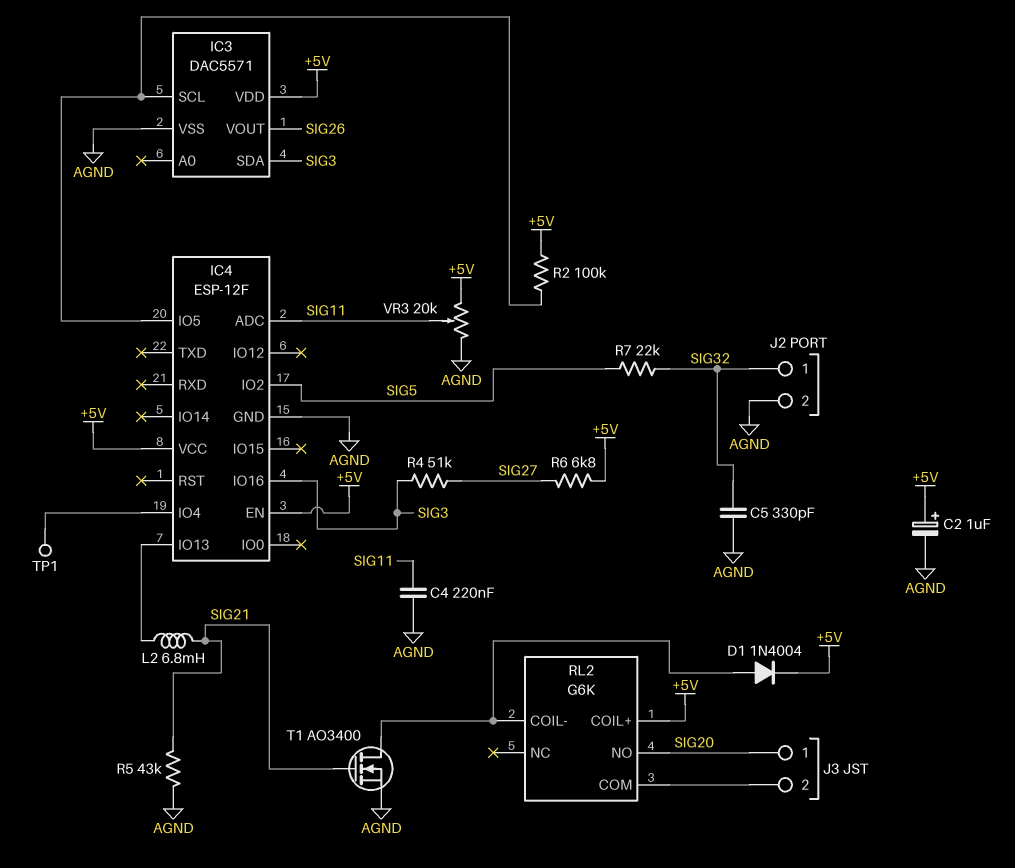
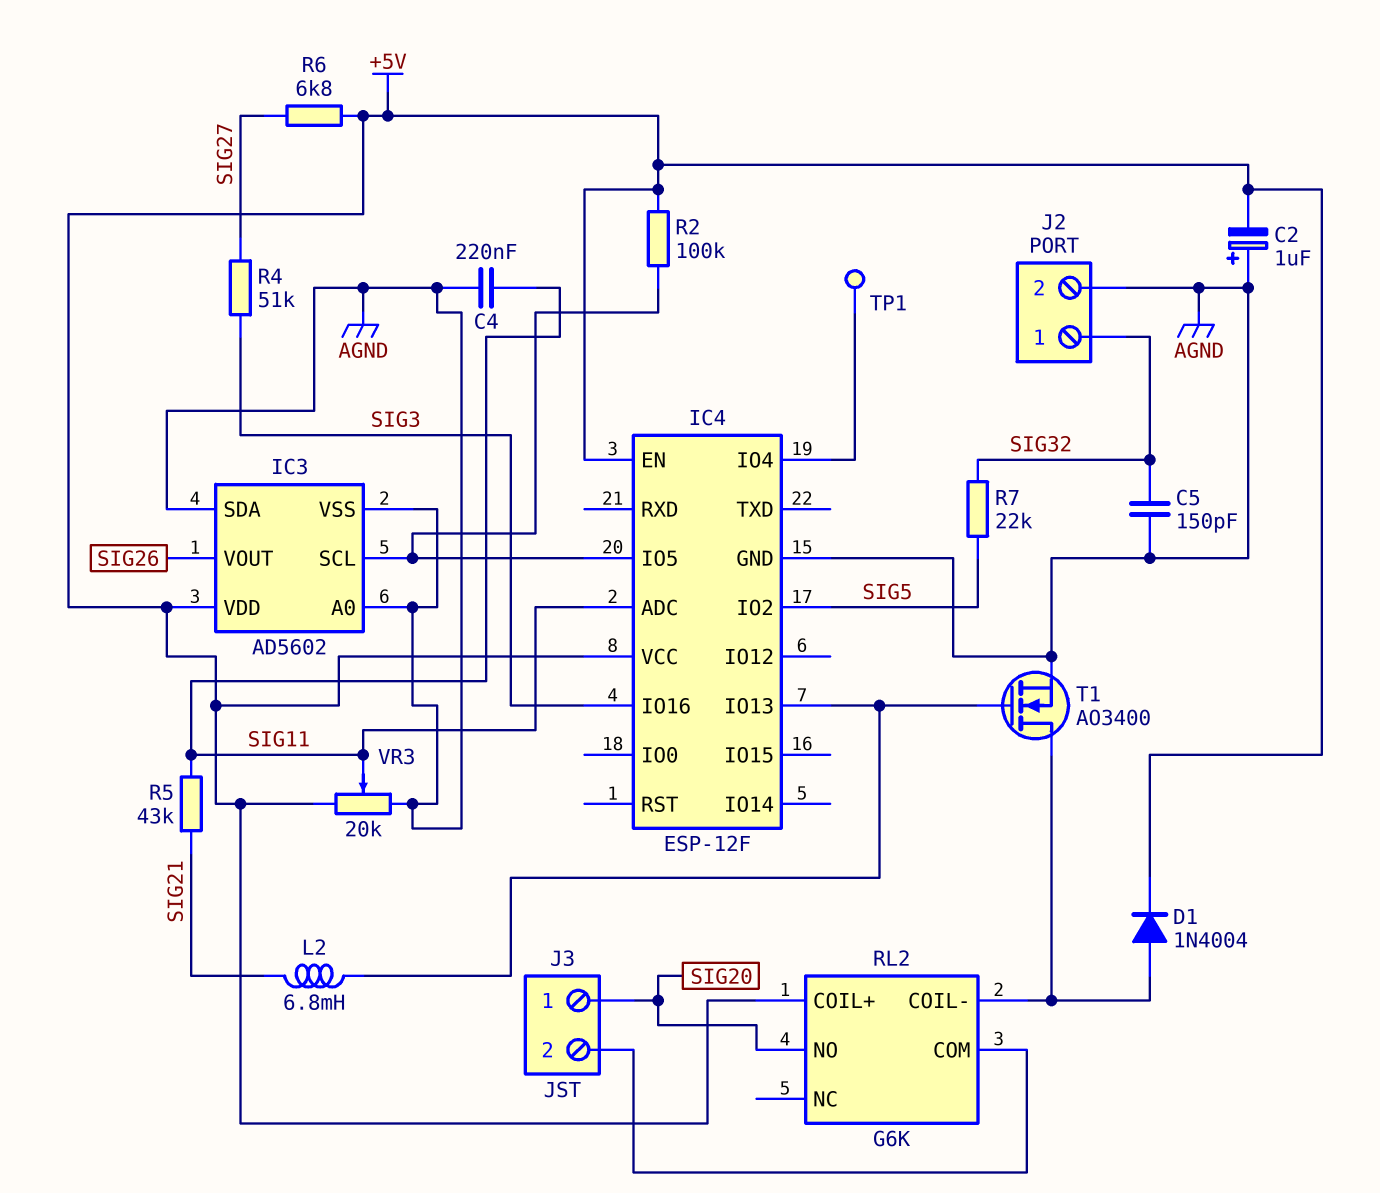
C2: 1uF (plus +5V, minus AGND) -> 1uF (plus AGND, minus +5V)
C5: 330pF (AGND, SIG32) -> 150pF (AGND, SIG32)
IC3: DAC5571 -> AD5602
IC3 pin A0: none -> AGND
IC3 pin SDA: SIG3 -> AGND
R5: 43k (AGND, SIG21) -> 43k (SIG11, SIG21)
T1: NMOS AO3400 (G SIG21, D RL2/COIL-, S AGND) -> NMOS AO3400 (G IC4/IO13, D RL2/COIL-, S AGND)

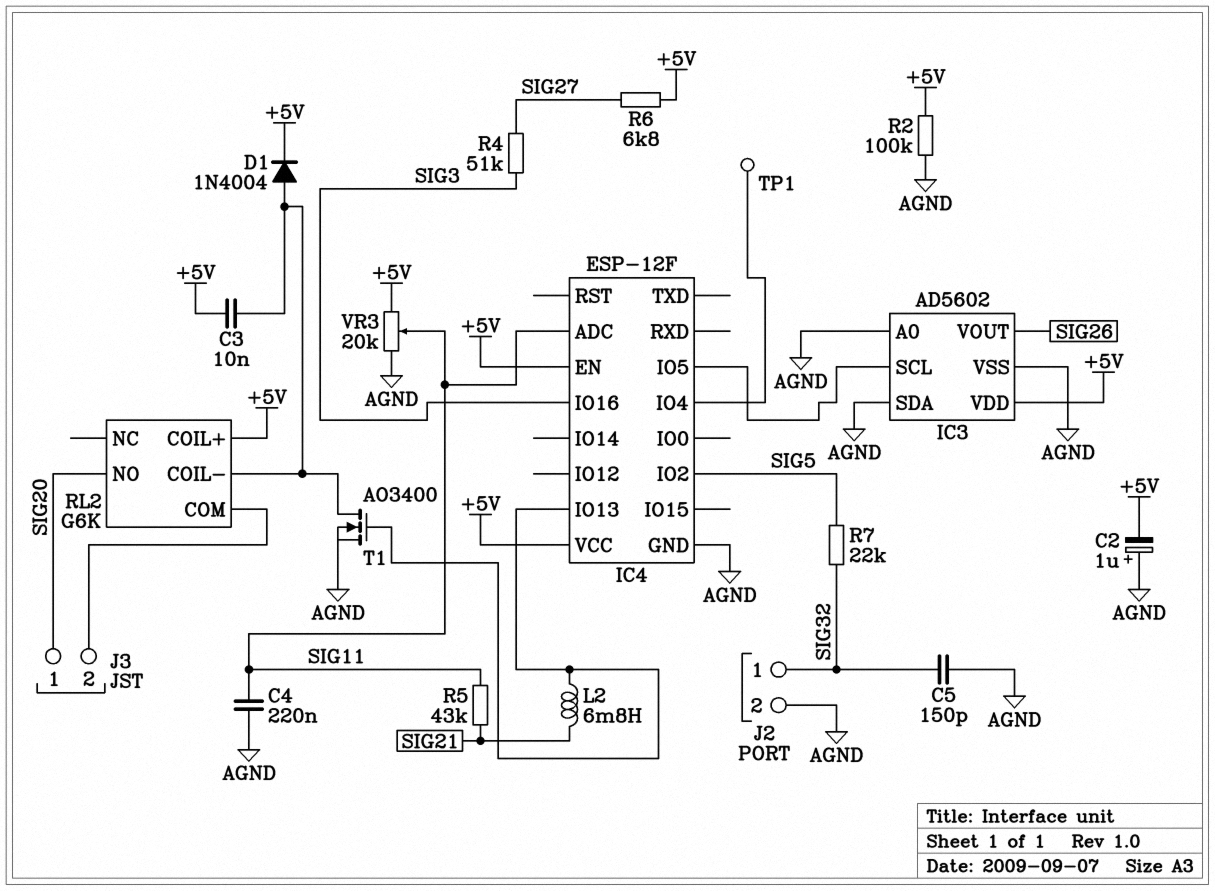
C3: none -> 10nF (+5V, RL2/COIL-)
R2: 100k (+5V, IC3/SCL) -> 100k (+5V, AGND)

